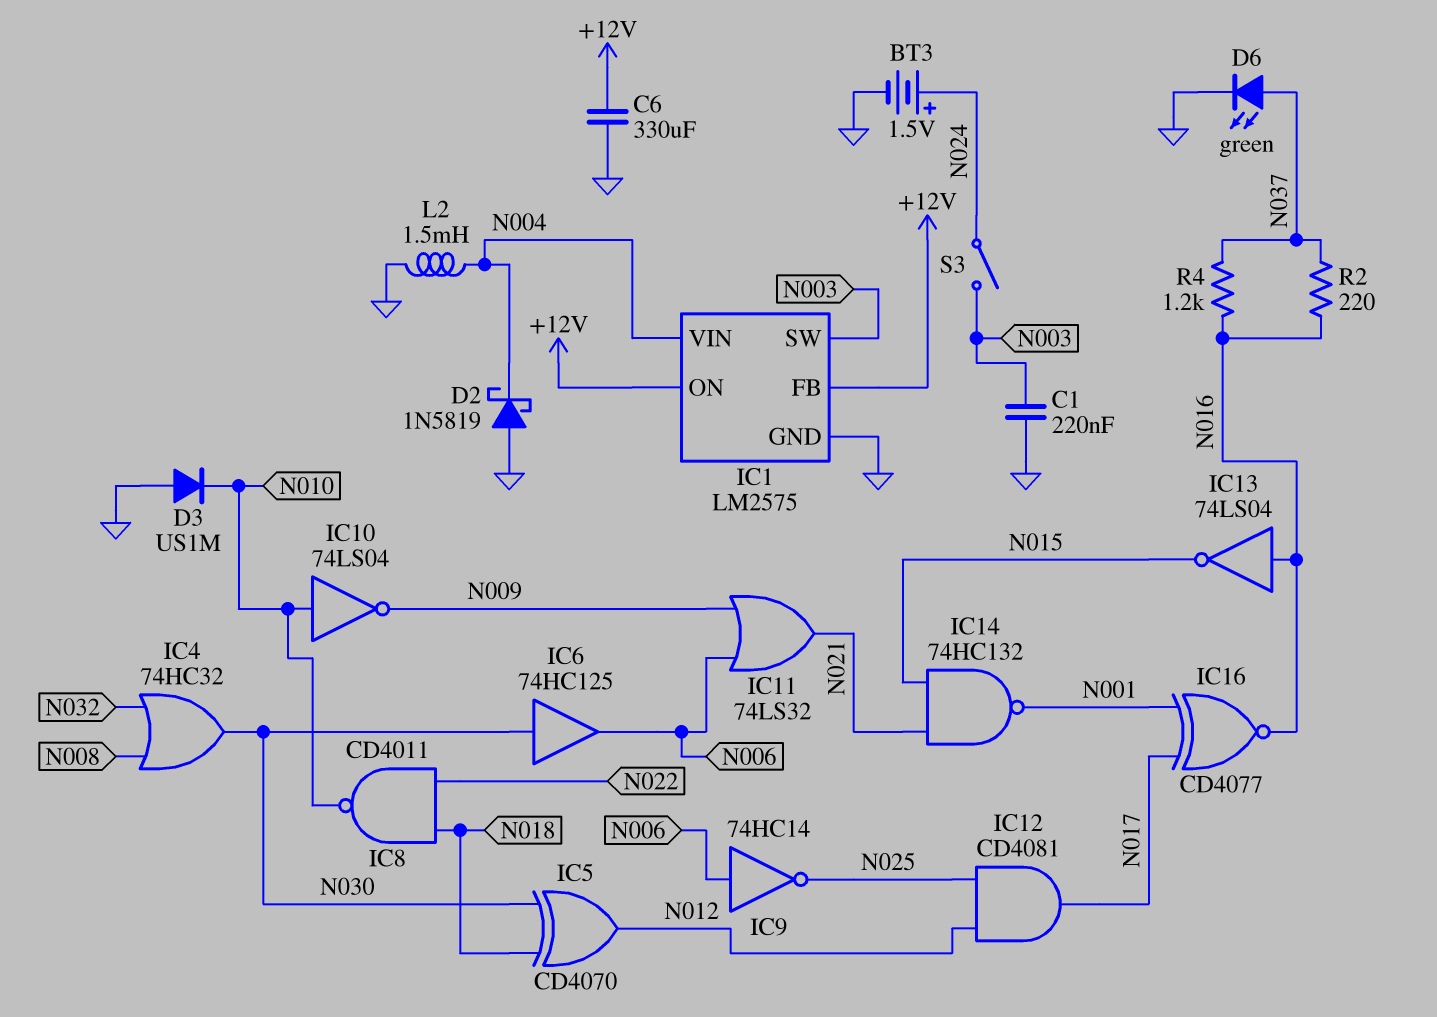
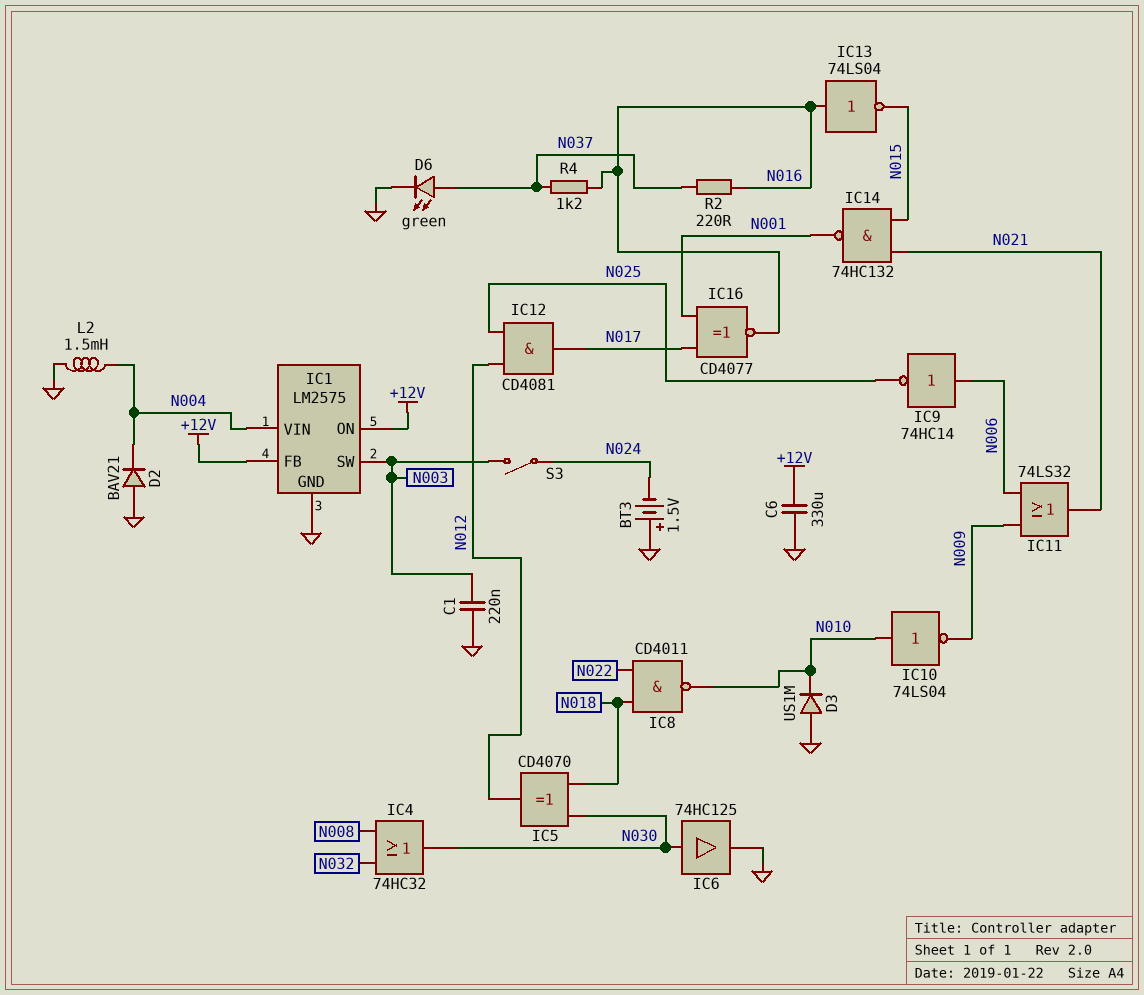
BT3: 1.5V (plus N024, minus GND) -> 1.5V (plus GND, minus N024)
D2: schottky 1N5819 (A GND, K N004) -> diode BAV21 (A GND, K N004)
IC6: buffer 74HC125 (in N030, out N006) -> buffer 74HC125 (in N030, out GND)

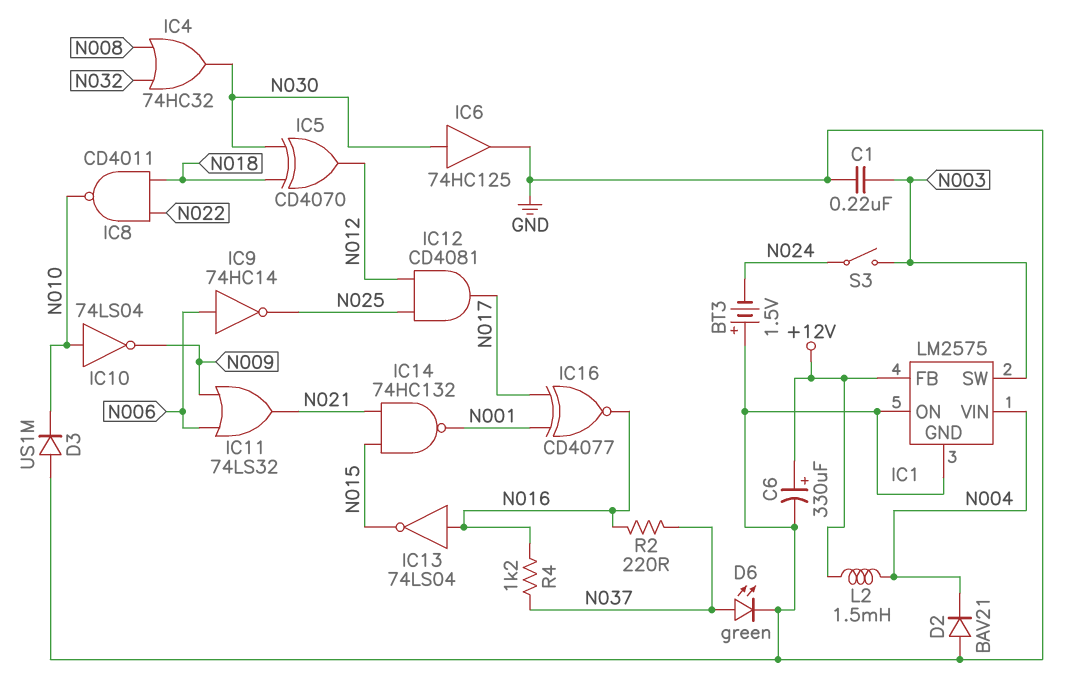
C6: 330uF (+12V, GND) -> 330uF (plus +12V, minus GND)
IC1 pin ON: +12V -> GND
L2: 1.5mH (GND, N004) -> 1.5mH (+12V, N004)

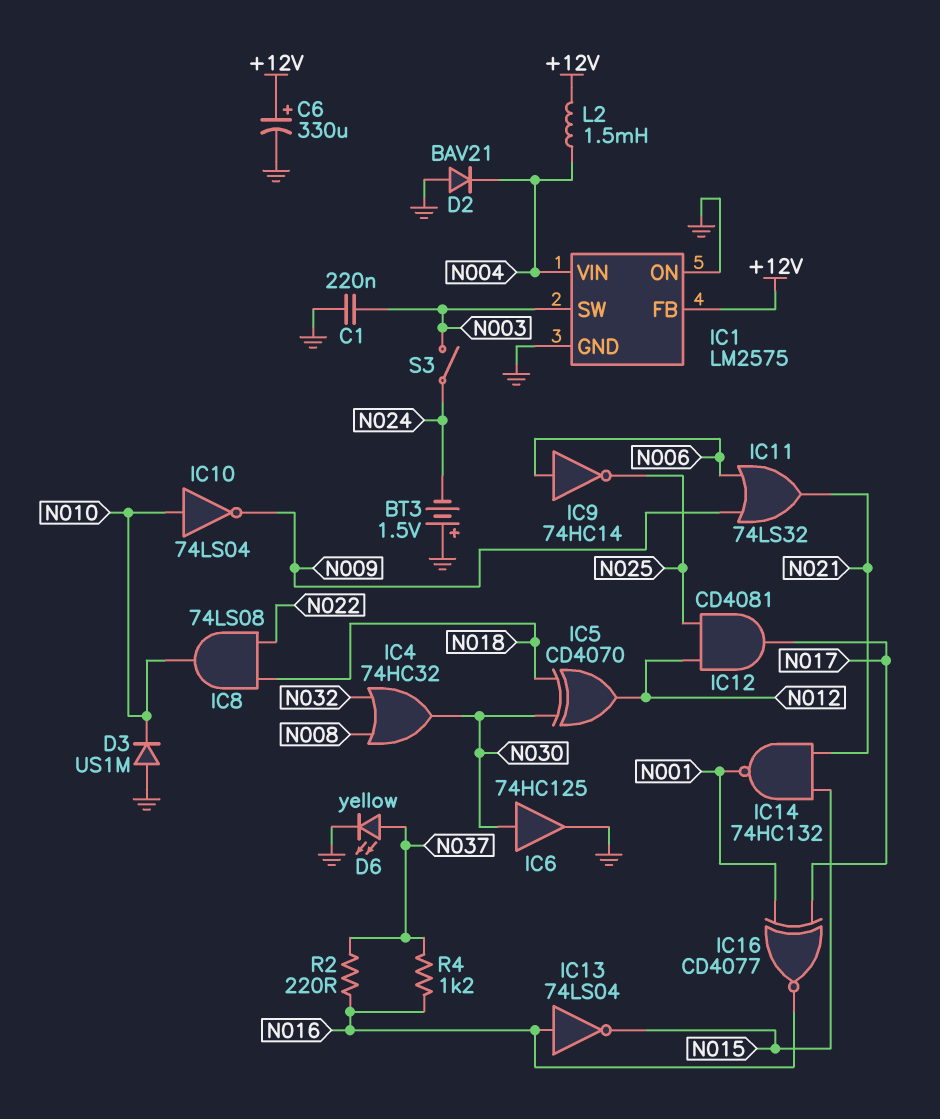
D6: LED green (A N037, K GND) -> LED yellow (A N037, K GND)
IC8: NAND CD4011 (in N018, in N022, out N010) -> AND 74LS08 (in N018, in N022, out N010)

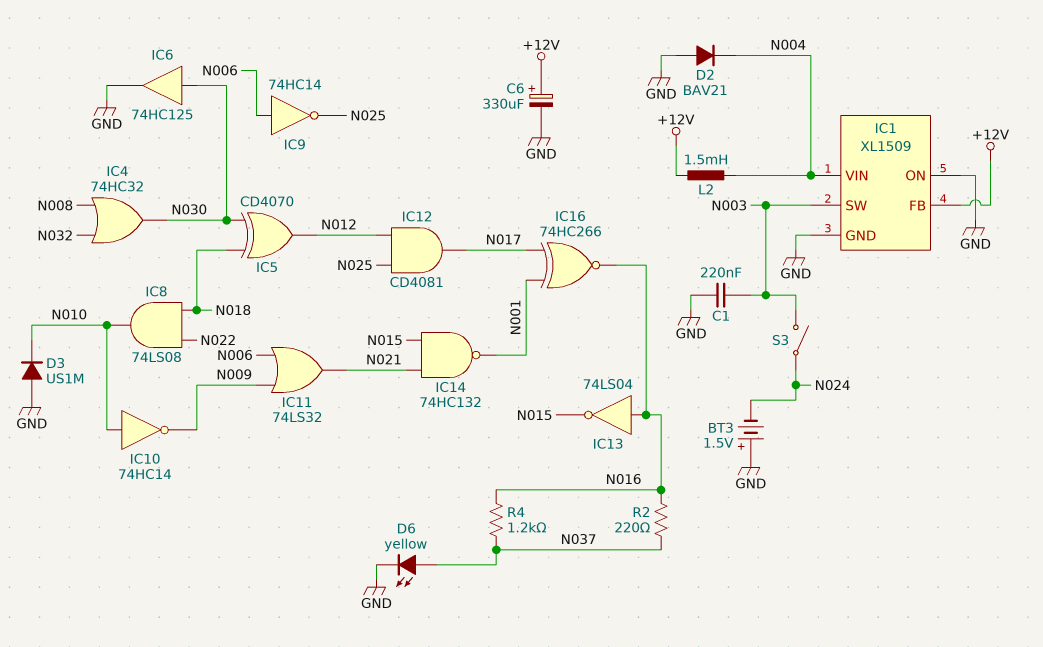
IC1: LM2575 -> XL1509
IC10: NOT 74LS04 (in N010, out N009) -> NOT 74HC14 (in N010, out N009)
IC16: XNOR CD4077 (in N001, in N017, out N016) -> XNOR 74HC266 (in N001, in N017, out N016)

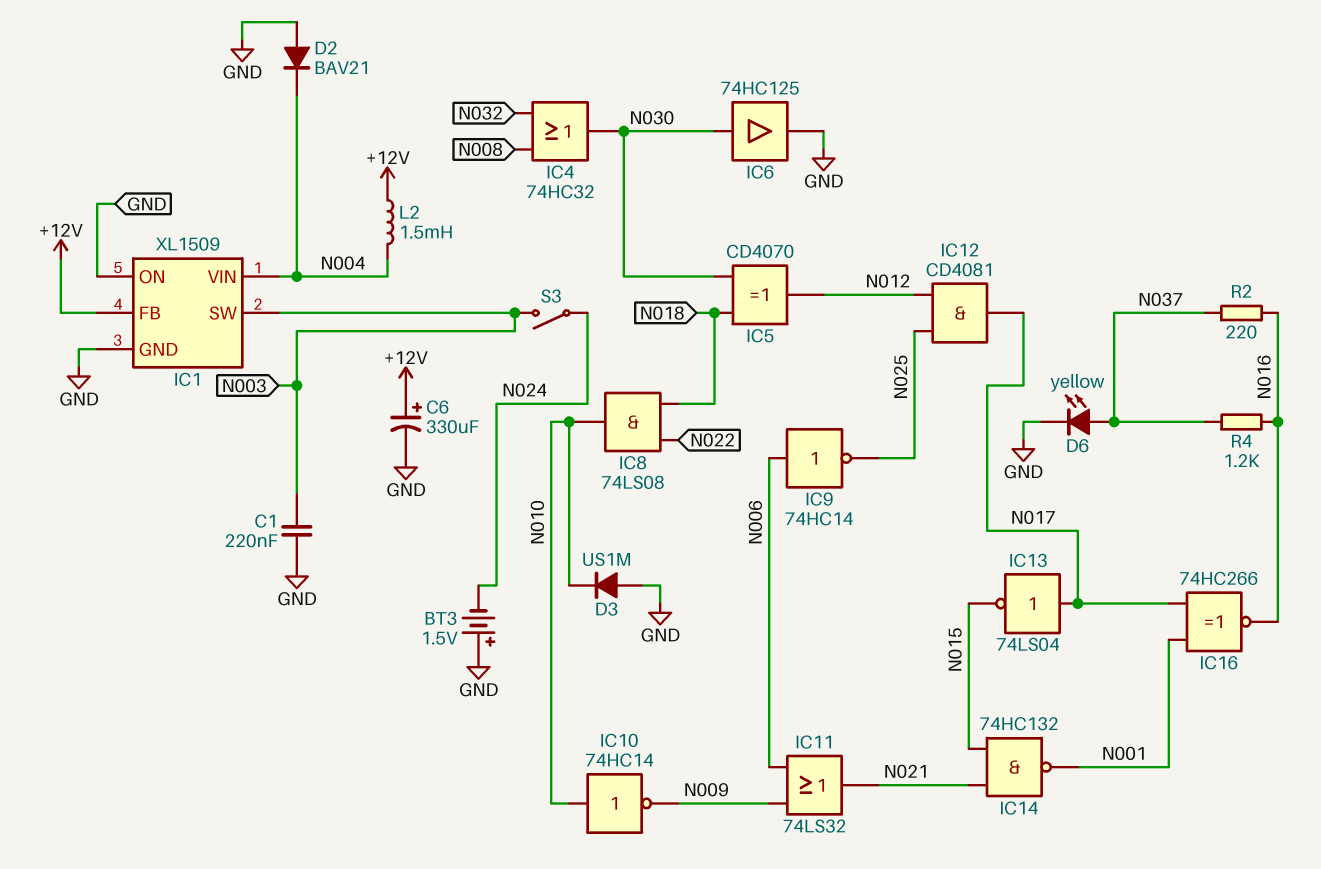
IC13: NOT 74LS04 (in N016, out N015) -> NOT 74LS04 (in N017, out N015)

